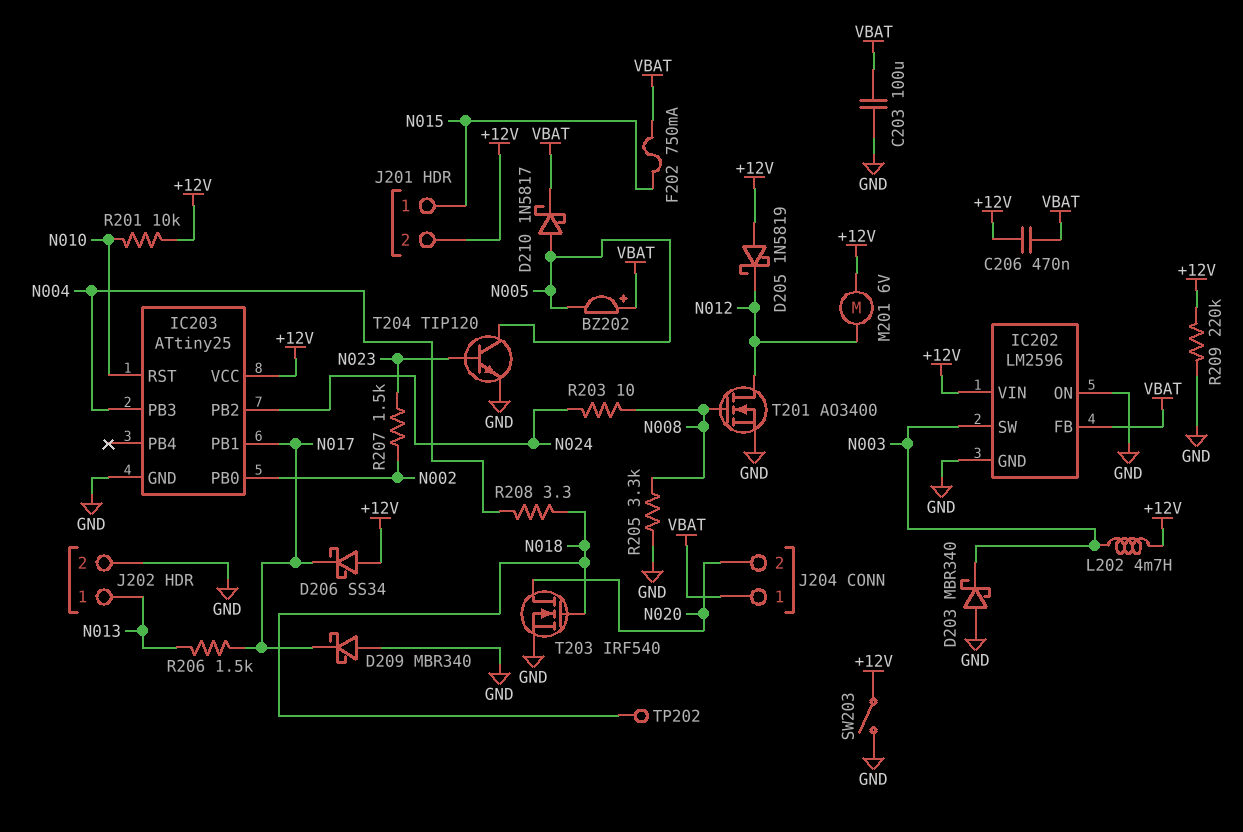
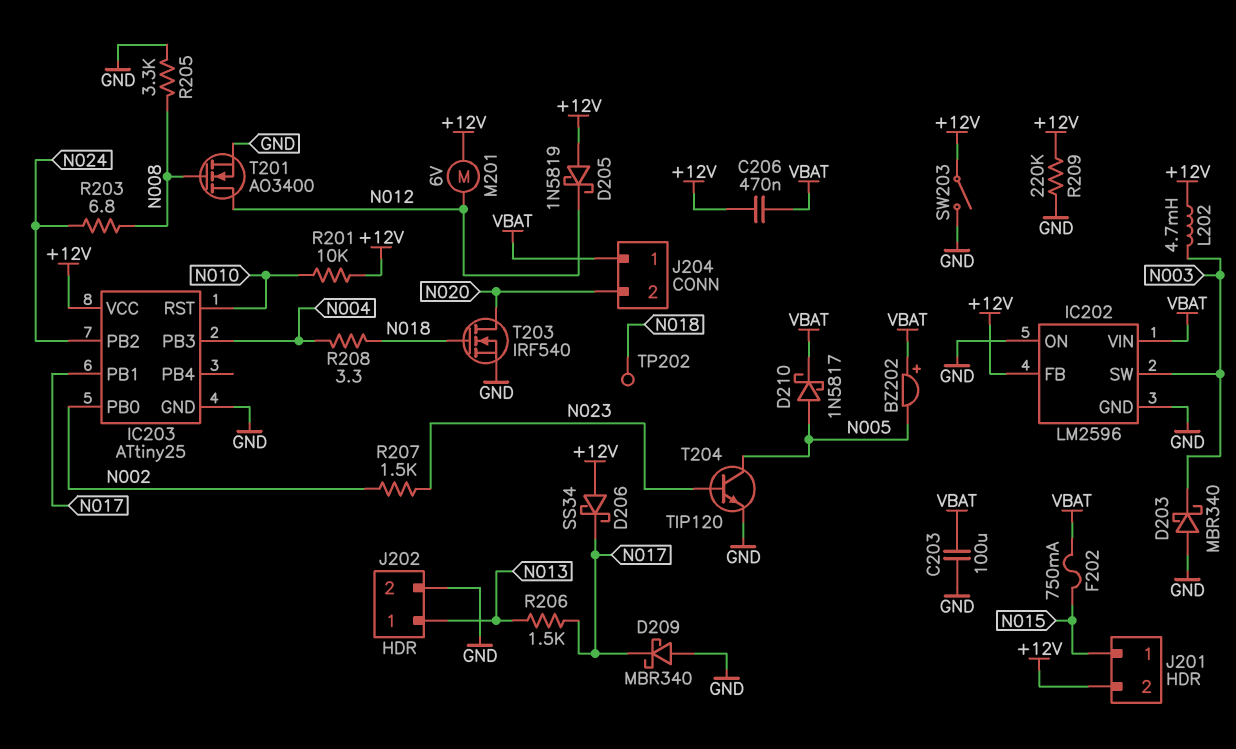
IC202 pin FB: VBAT -> +12V
IC202 pin VIN: +12V -> VBAT
R203: 10 (N008, N024) -> 6.8 (N008, N024)

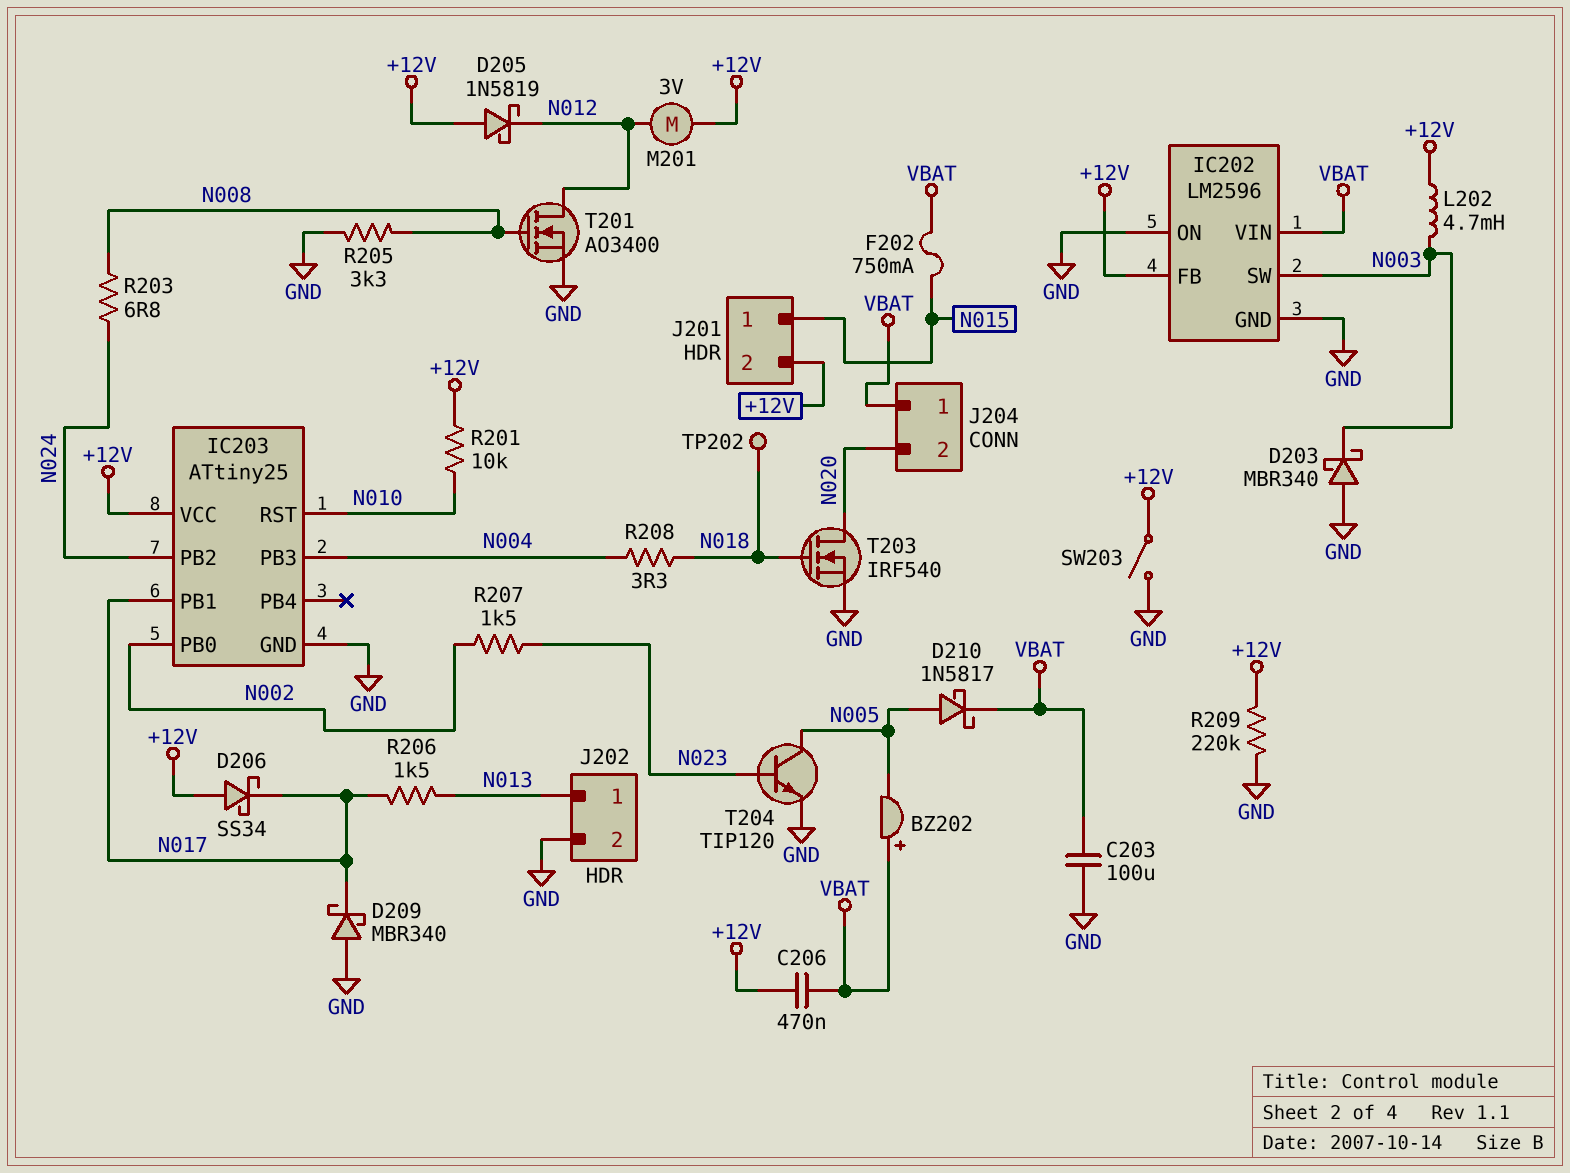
M201: motor 6V (+12V, N012) -> motor 3V (+12V, N012)

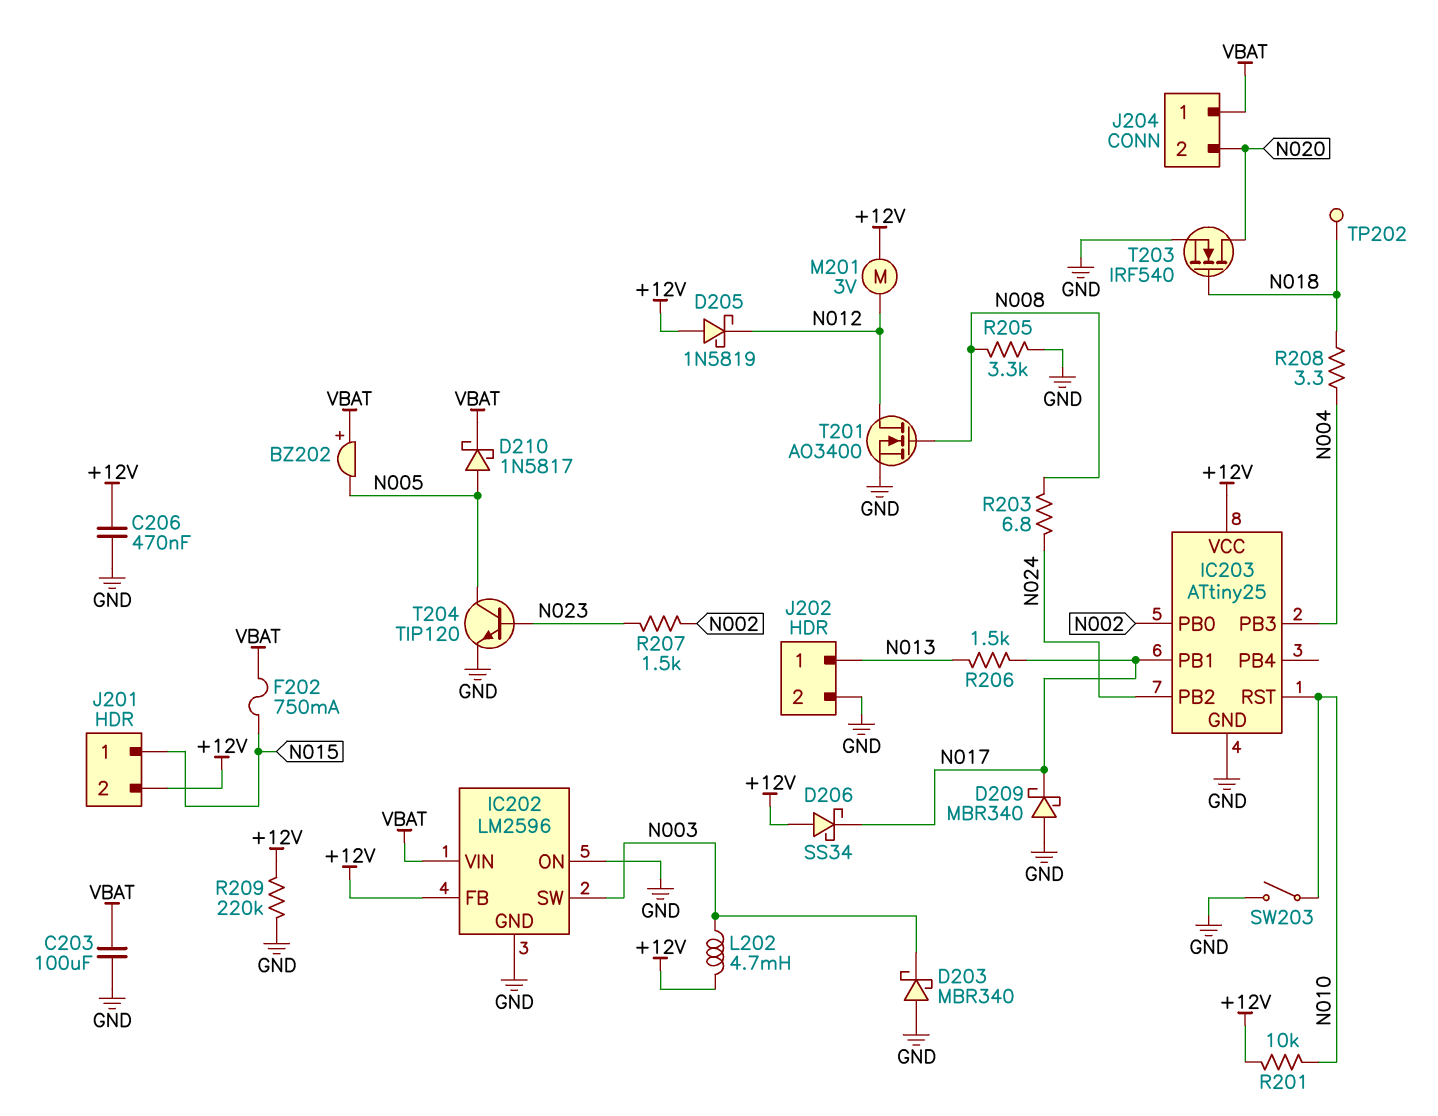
C206: 470nF (+12V, VBAT) -> 470nF (+12V, GND)
SW203: switch (+12V, GND) -> switch (GND, N010)

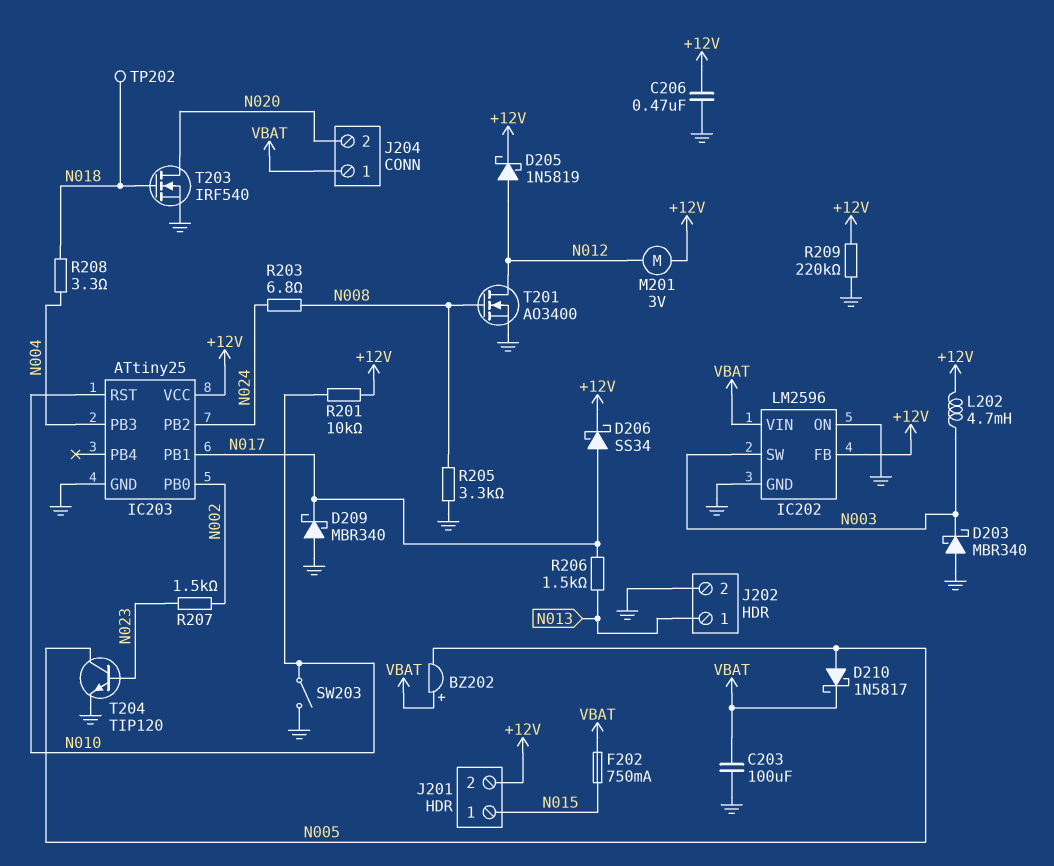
D205: schottky 1N5819 (A +12V, K N012) -> schottky 1N5819 (A N012, K +12V)
D206: schottky SS34 (A +12V, K N017) -> schottky SS34 (A N017, K +12V)

